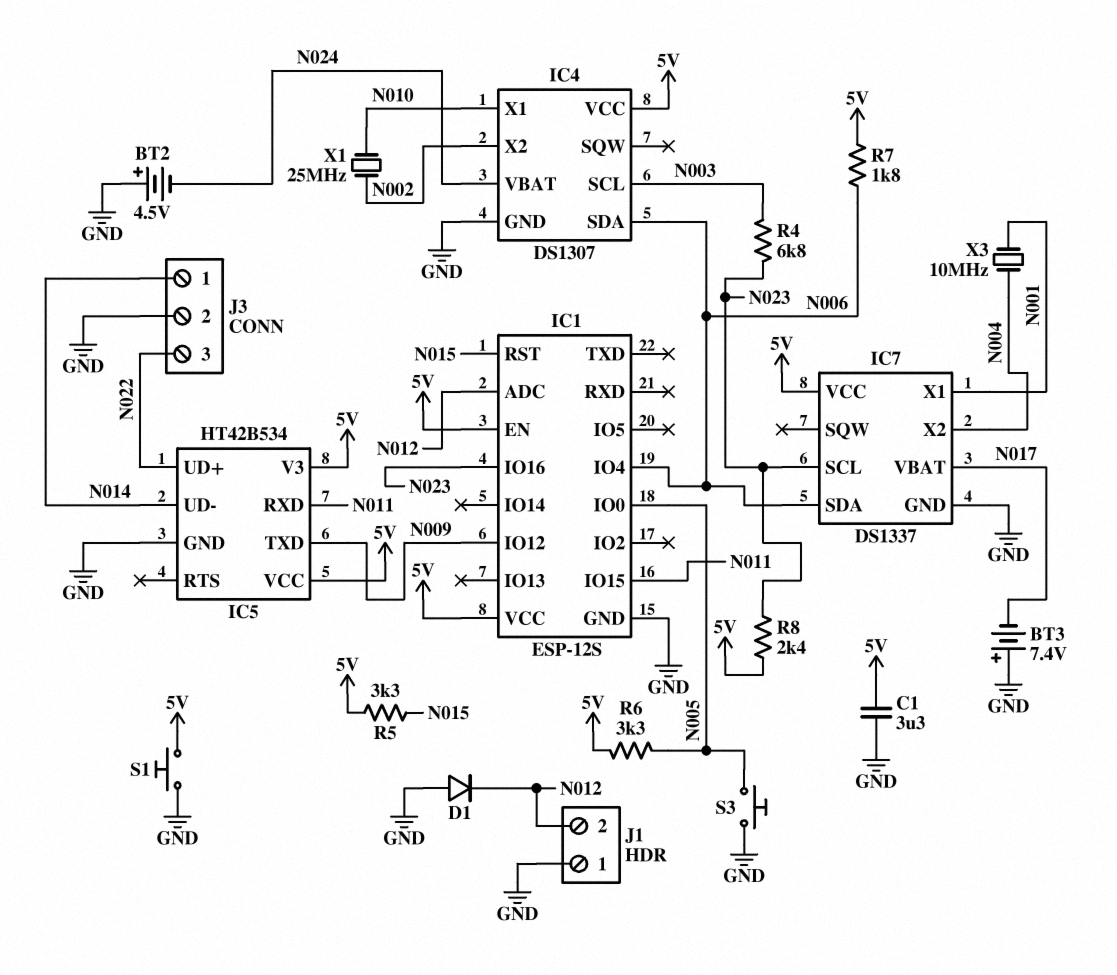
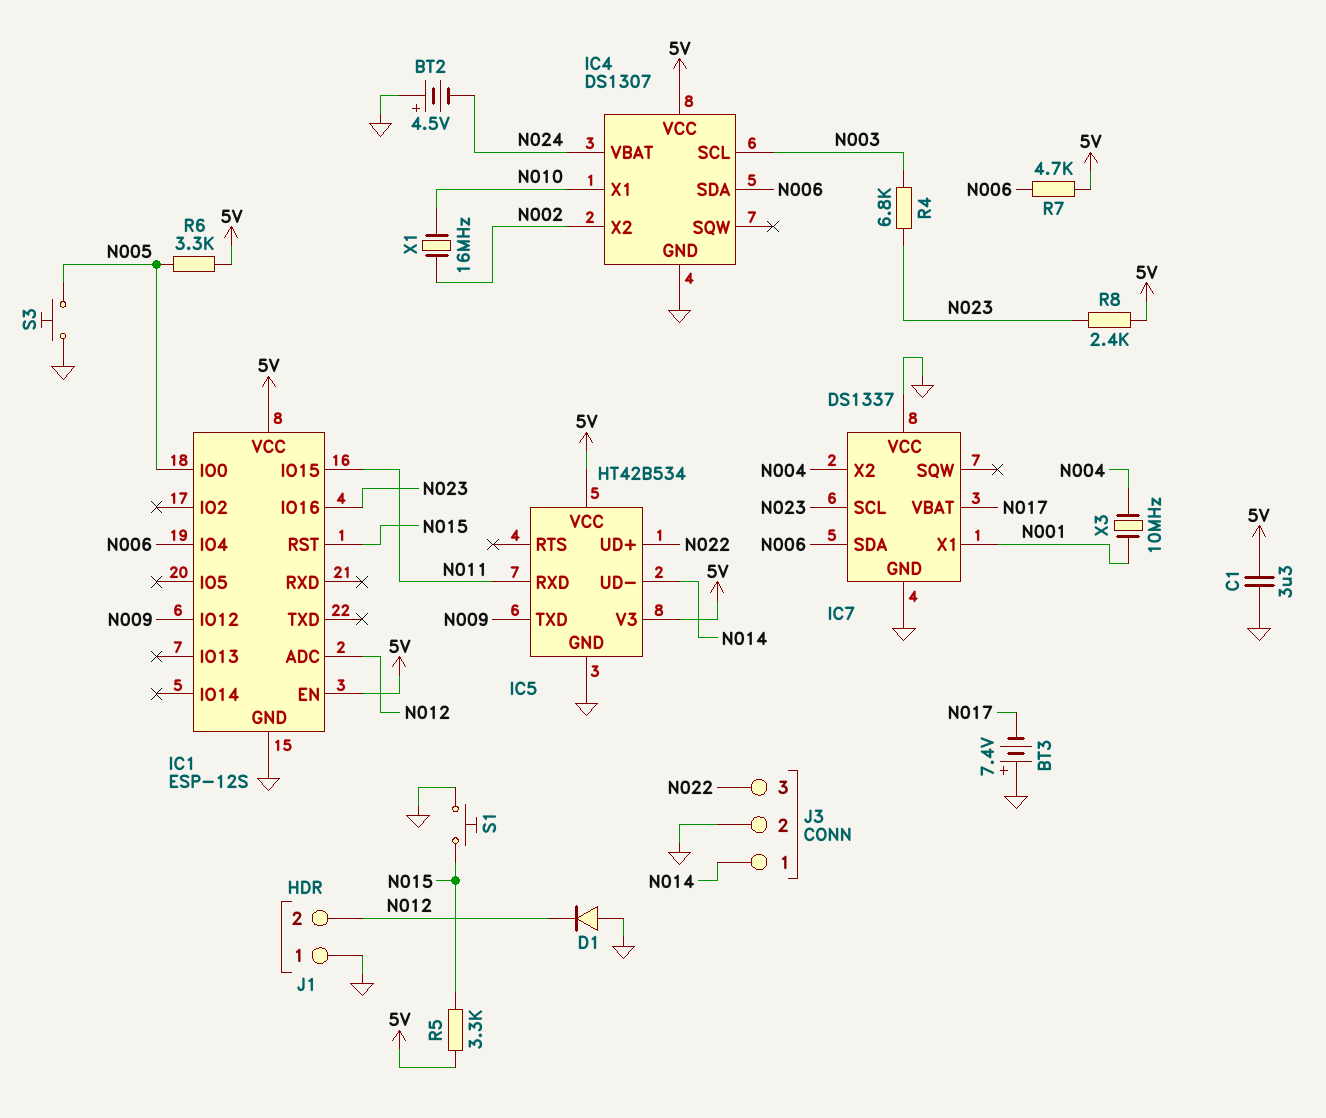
IC7 pin VCC: 5V -> GND
R7: 1.8k (5V, N006) -> 4.7k (5V, N006)
S1: button (5V, GND) -> button (GND, N015)
X1: 25MHz (N002, N010) -> 16MHz (N002, N010)

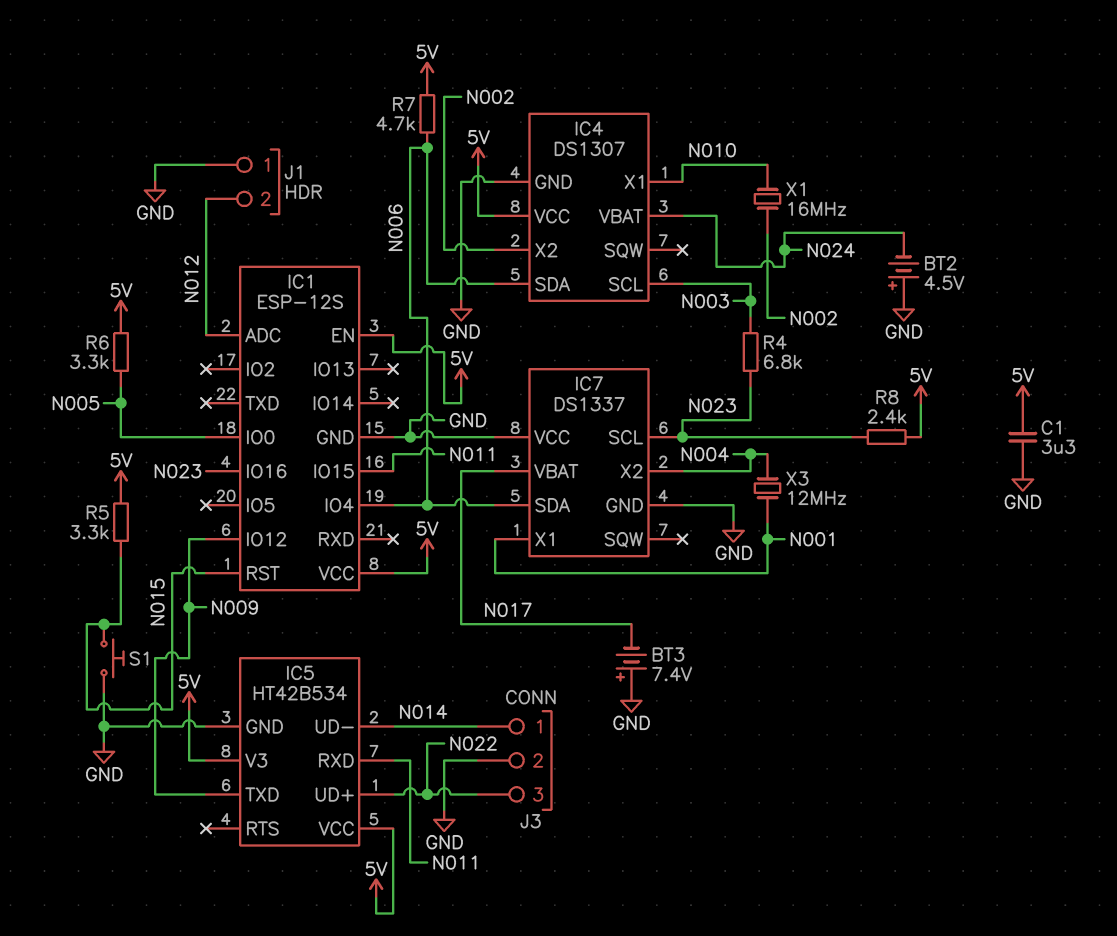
D1: diode (A GND, K N012) -> none
S3: button (GND, N005) -> none
X3: 10MHz (N001, N004) -> 12MHz (N001, N004)

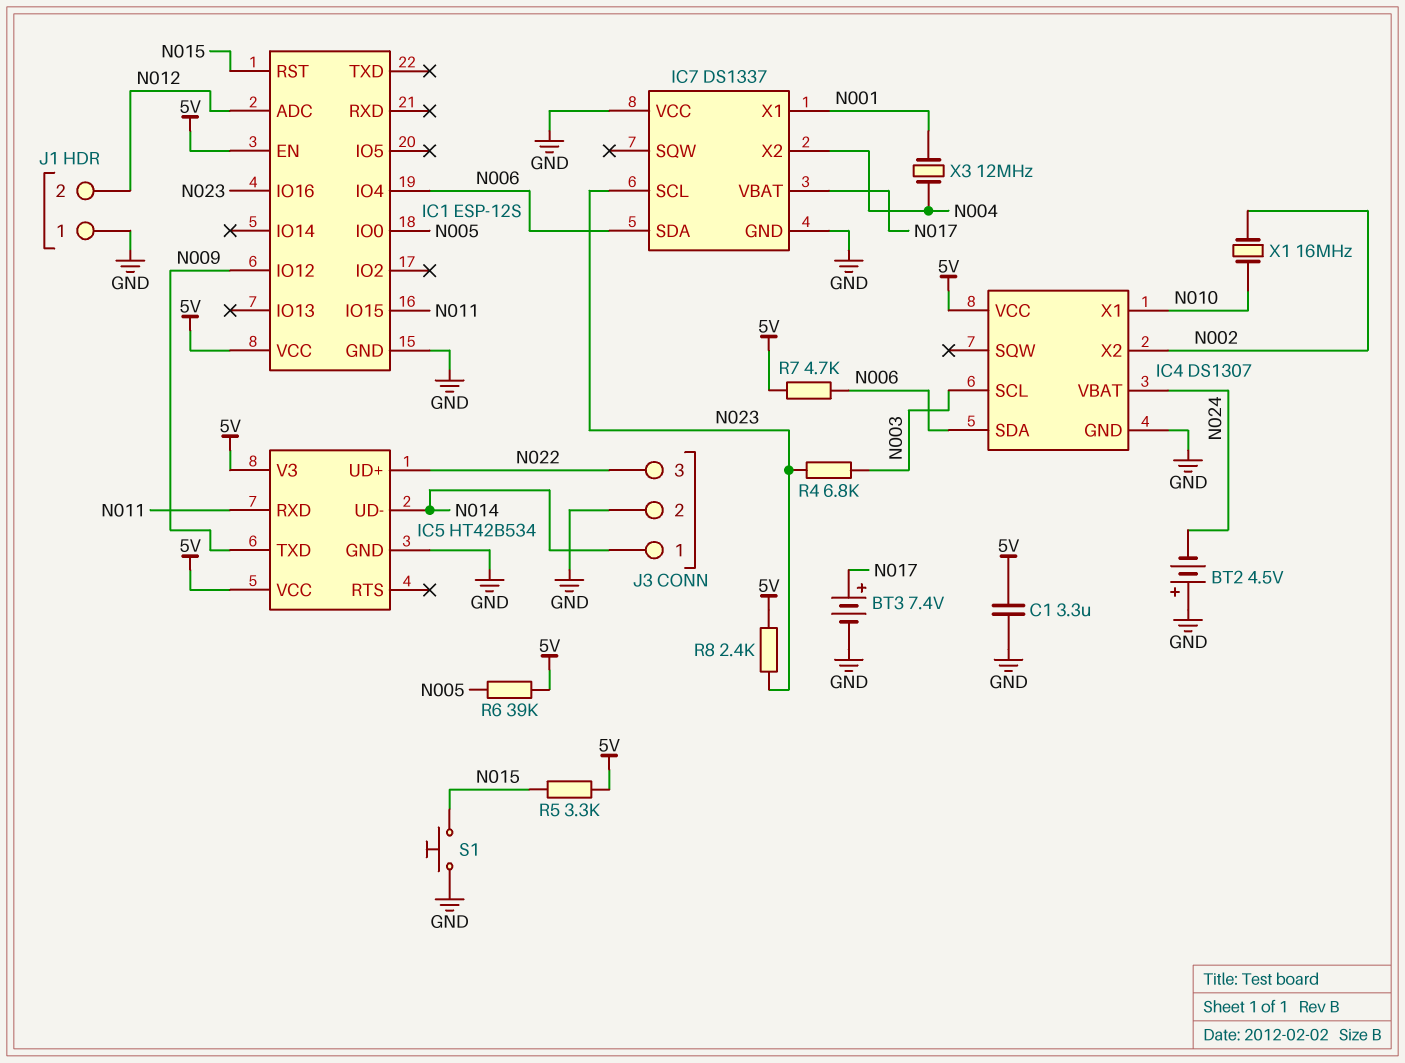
BT3: 7.4V (plus GND, minus N017) -> 7.4V (plus N017, minus GND)
R6: 3.3k (5V, N005) -> 39k (5V, N005)

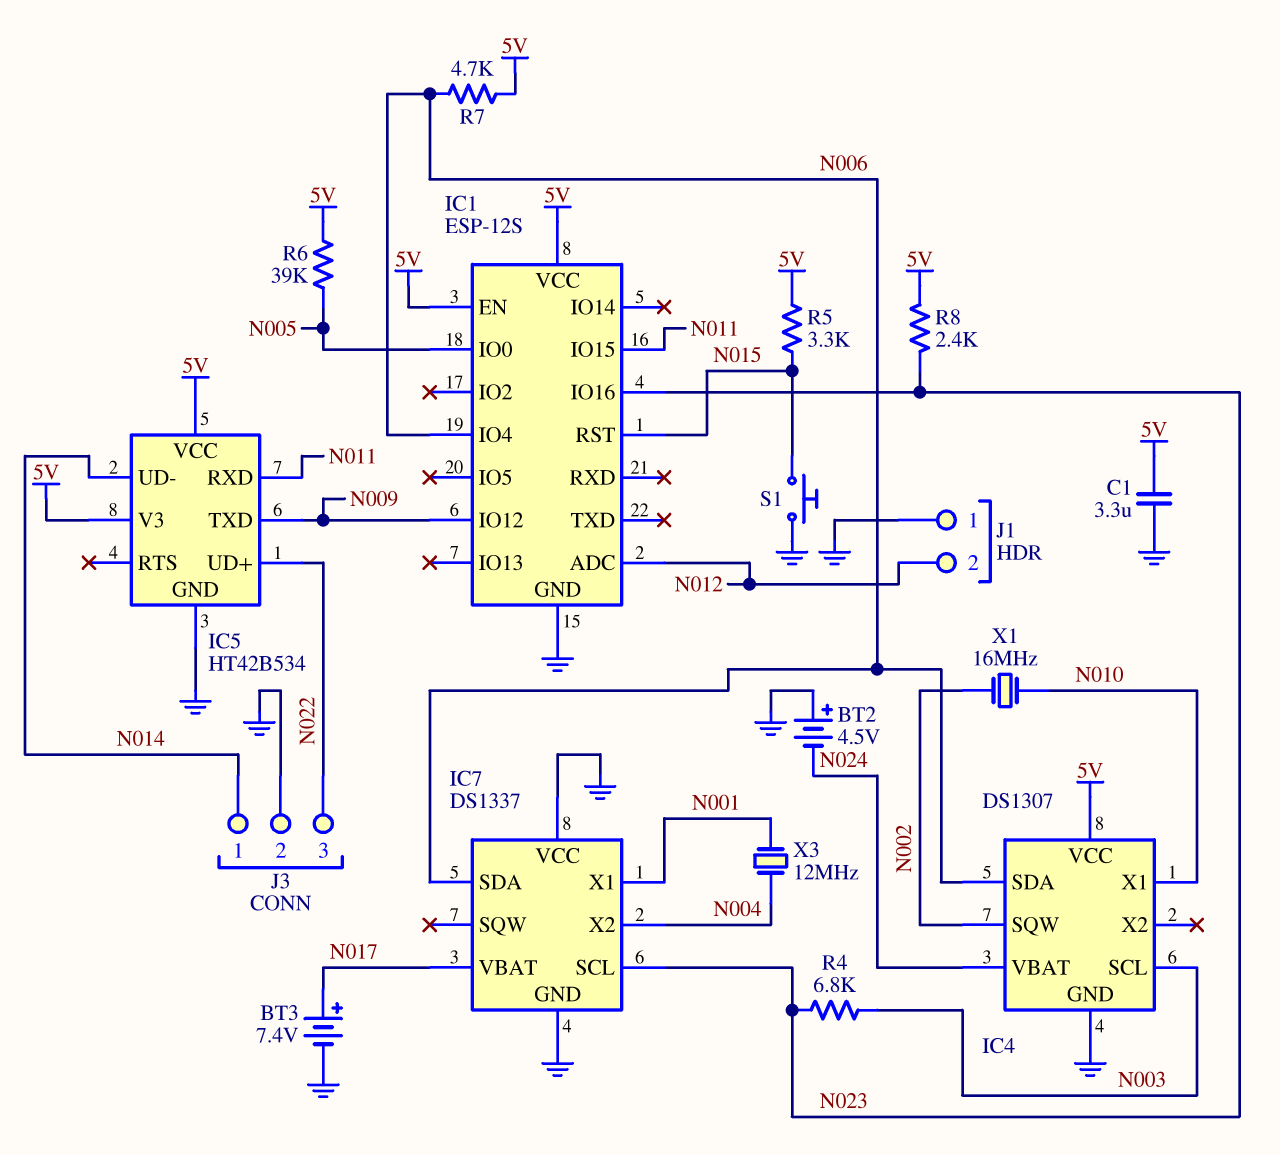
IC4 pin SQW: none -> N002
IC4 pin X2: N002 -> none

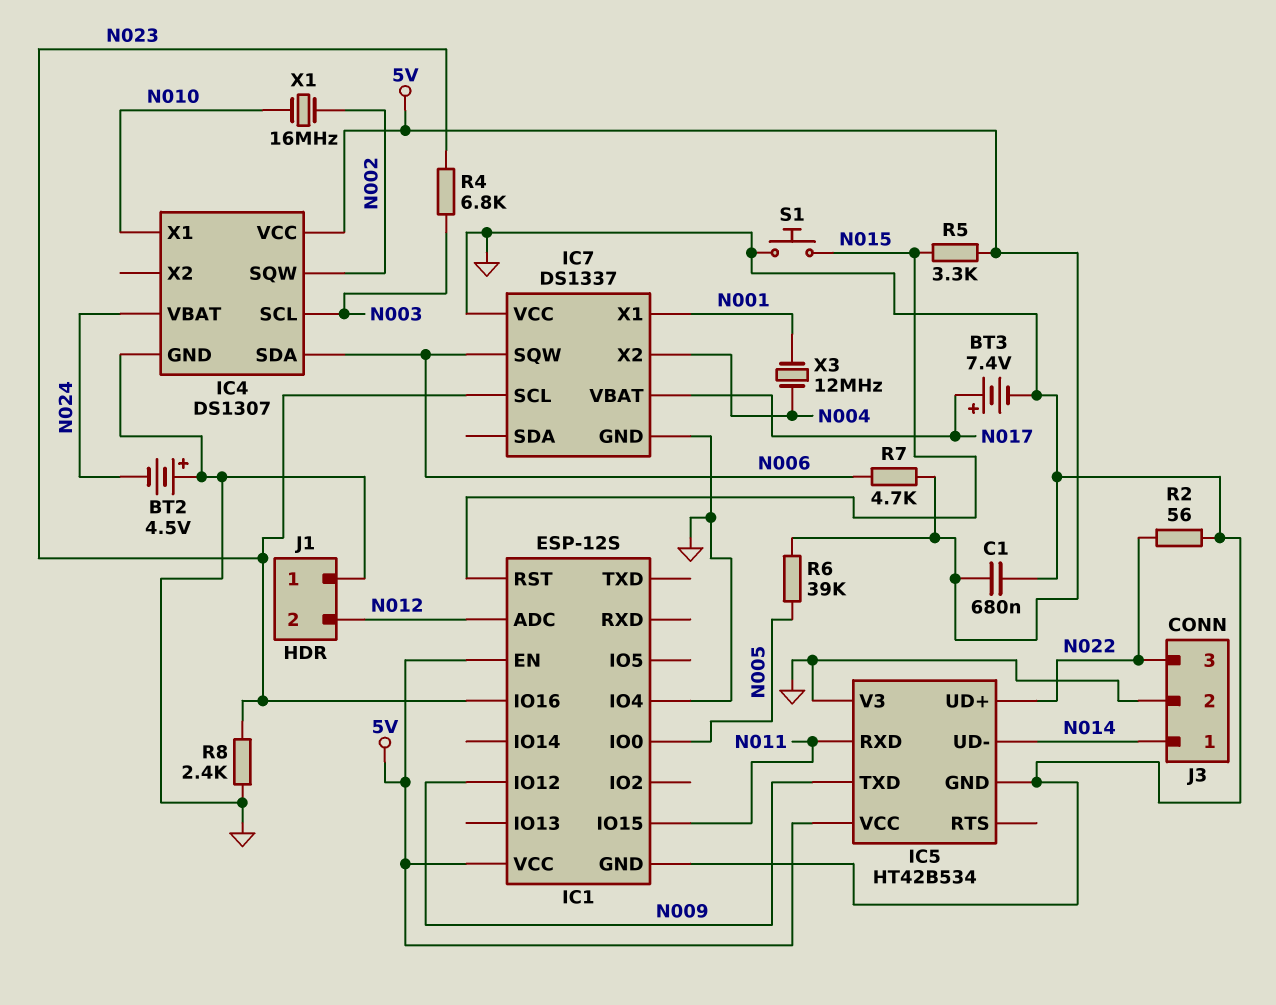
C1: 3.3uF (5V, GND) -> 680nF (5V, GND)
IC1 pin IO4: N006 -> GND
IC5 pin V3: 5V -> GND
IC7 pin SDA: N006 -> none
IC7 pin SQW: none -> N006
R2: none -> 56 (GND, N022)
R8: 2.4k (5V, N023) -> 2.4k (GND, N023)

